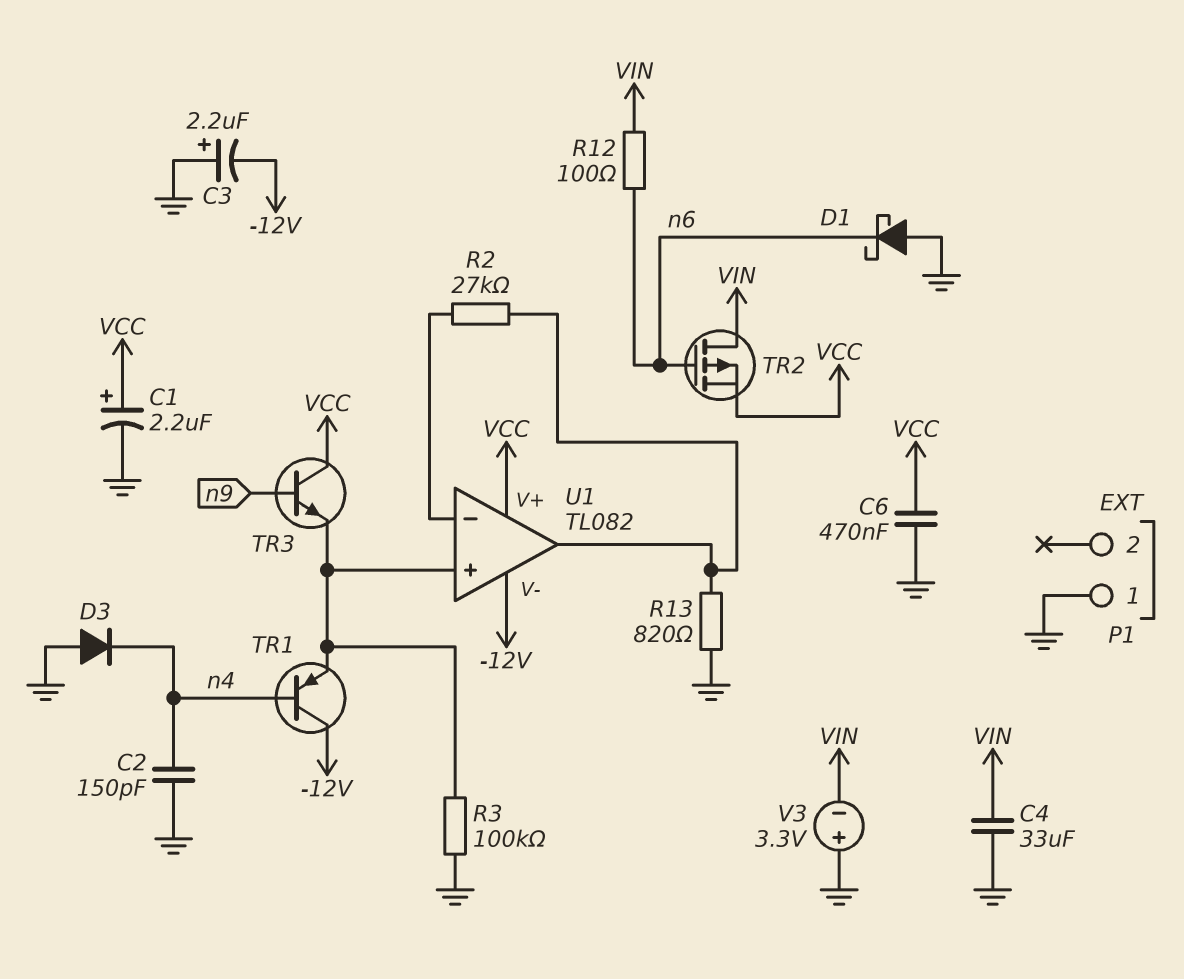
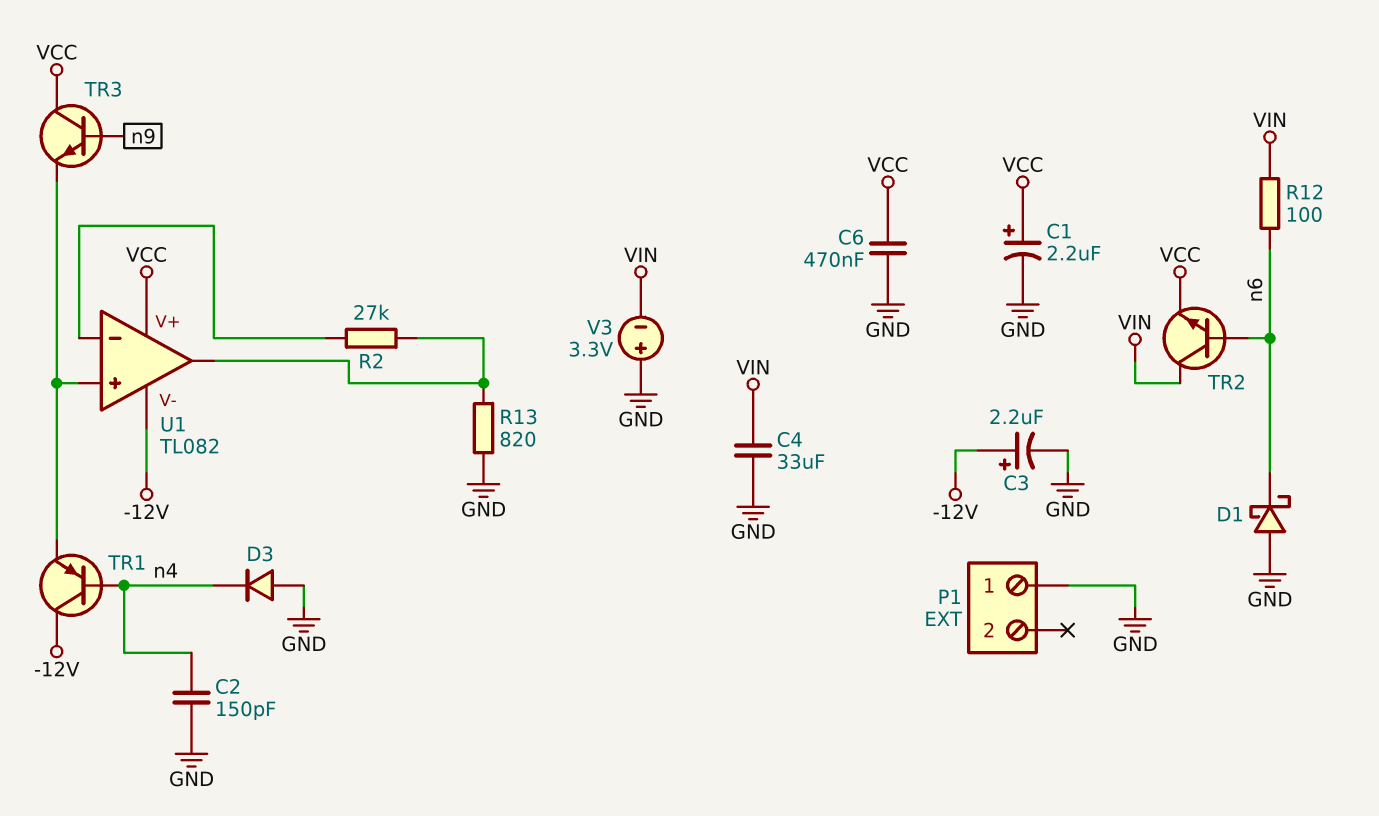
C3: 2.2uF (plus GND, minus -12V) -> 2.2uF (plus -12V, minus GND)
R3: 100k (GND, U1/in+) -> none
TR2: PMOS (G n6, D VIN, S VCC) -> NPN (B n6, C VIN, E VCC)

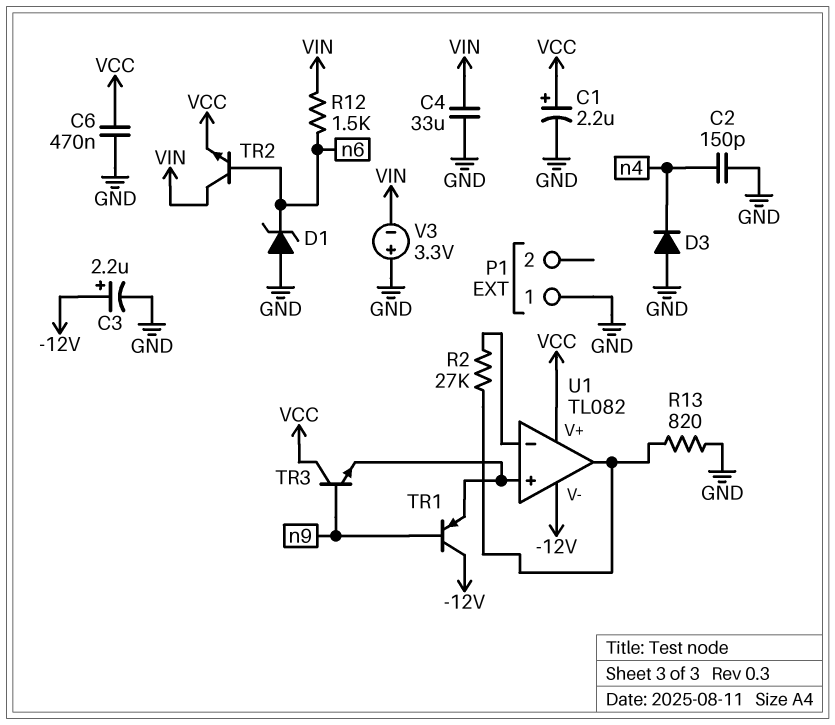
D1: schottky (A GND, K n6) -> zener (A GND, K n6)
R12: 100 (VIN, n6) -> 1.5k (VIN, n6)
TR1: PNP (B n4, C -12V, E U1/in+) -> PNP (B n9, C -12V, E U1/in+)

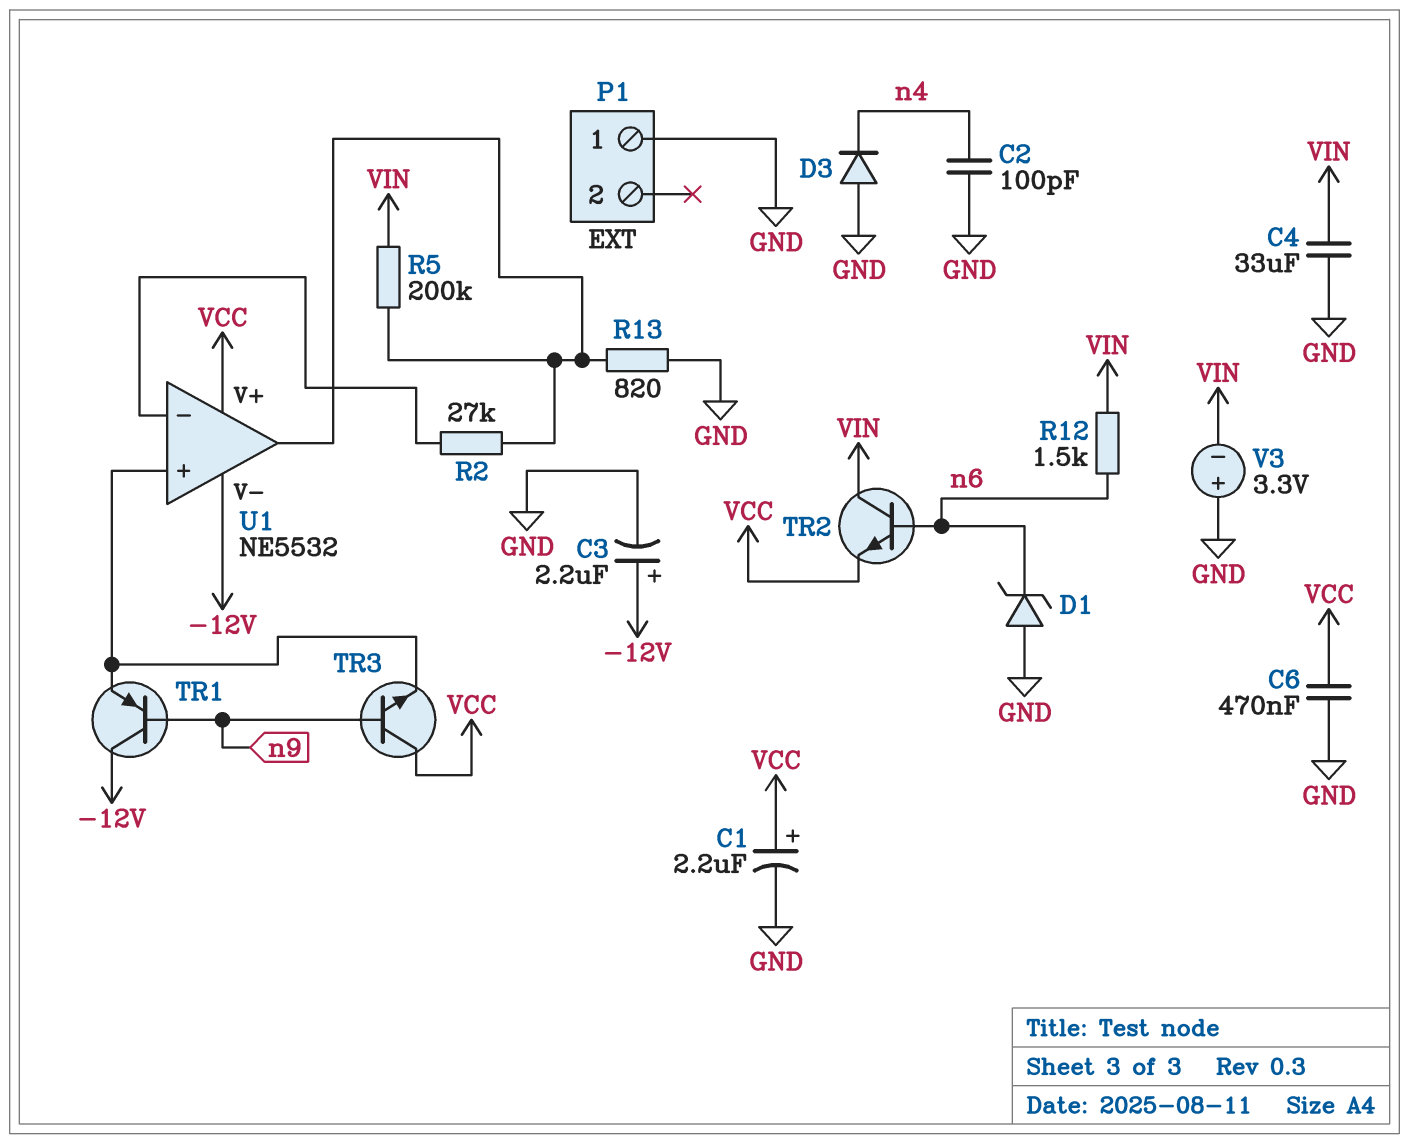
C2: 150pF (GND, n4) -> 100pF (GND, n4)
R5: none -> 200k (U1/out, VIN)
U1: TL082 -> NE5532

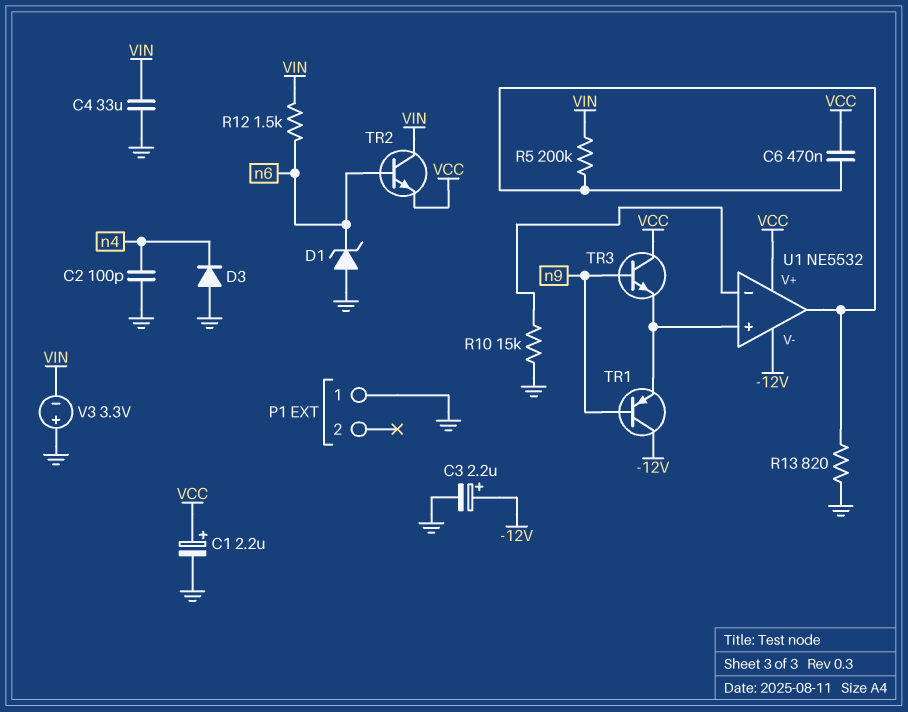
C6: 470nF (GND, VCC) -> 470nF (U1/out, VCC)
R2: 27k (U1/in-, U1/out) -> none
R10: none -> 15k (GND, U1/in-)

